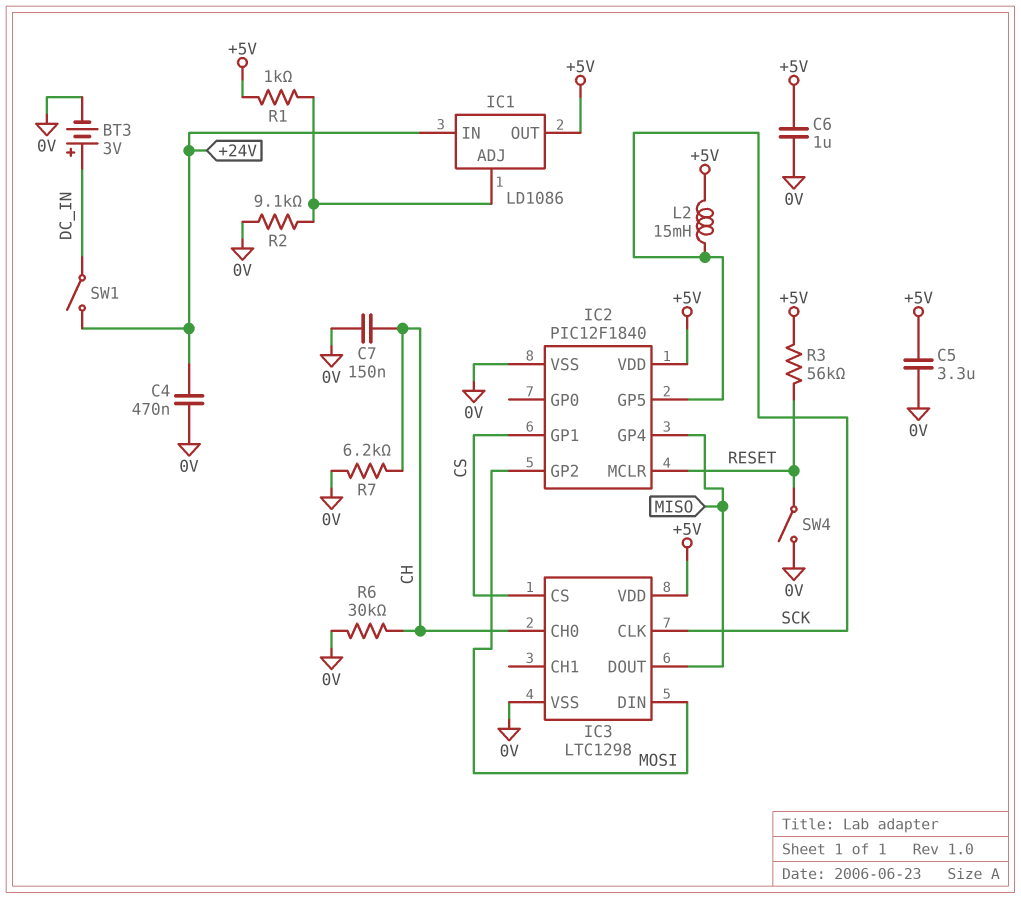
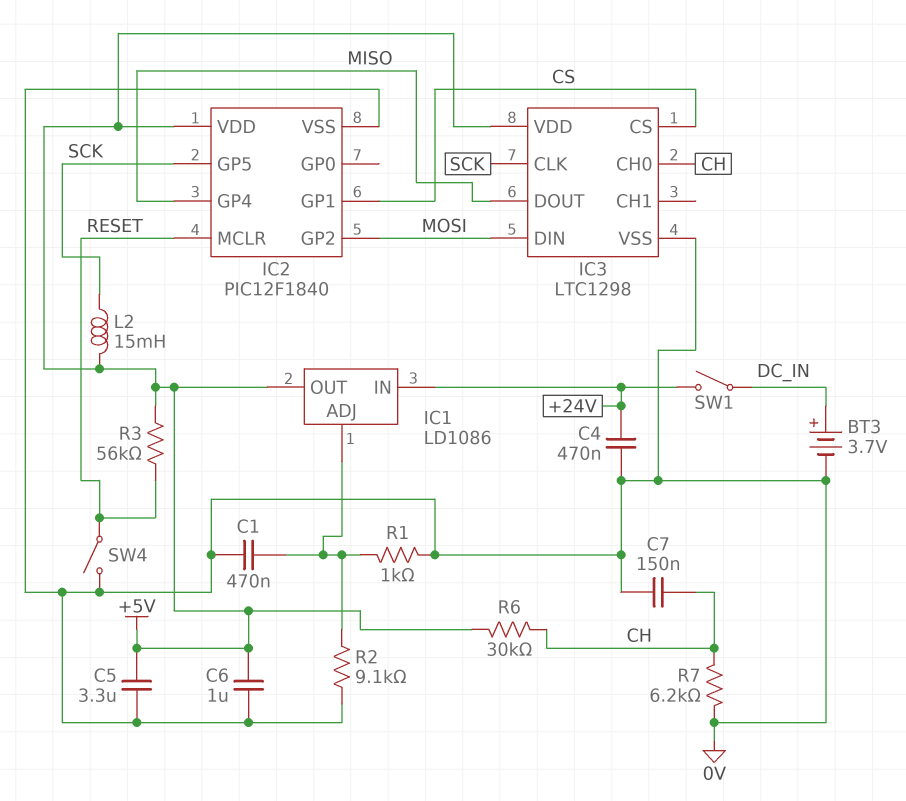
BT3: 3V (plus DC_IN, minus 0V) -> 3.7V (plus DC_IN, minus 0V)
C1: none -> 470nF (0V, IC1/ADJ)
R1: 1k (+5V, IC1/ADJ) -> 1k (0V, IC1/ADJ)
R6: 30k (0V, CH) -> 30k (+5V, CH)

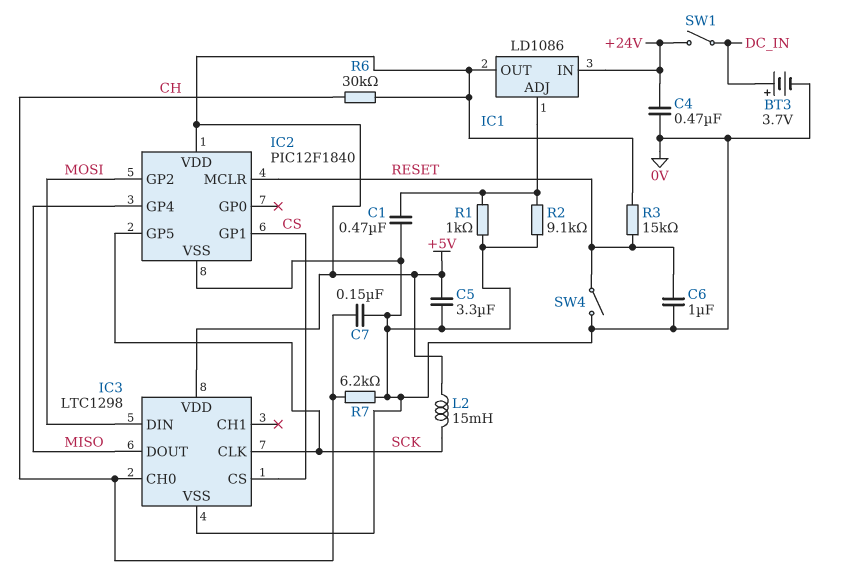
C6: 1uF (+5V, 0V) -> 1uF (0V, RESET)
R3: 56k (+5V, RESET) -> 15k (+5V, RESET)

